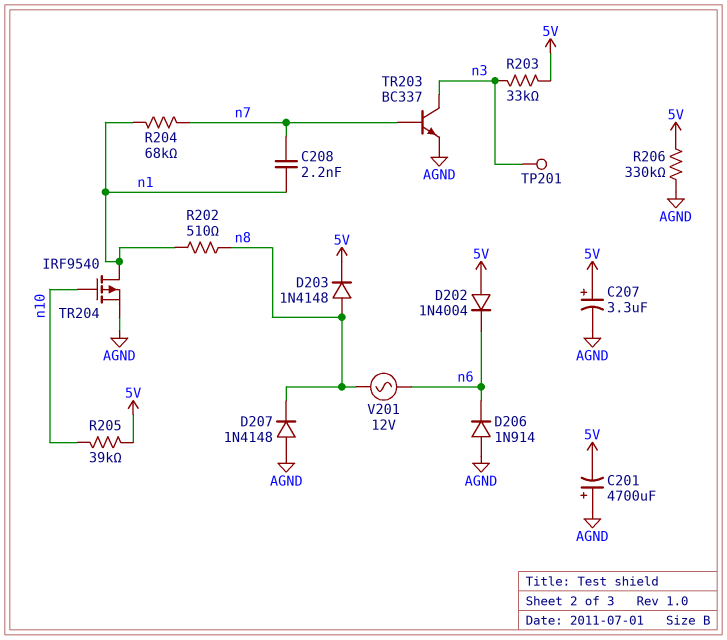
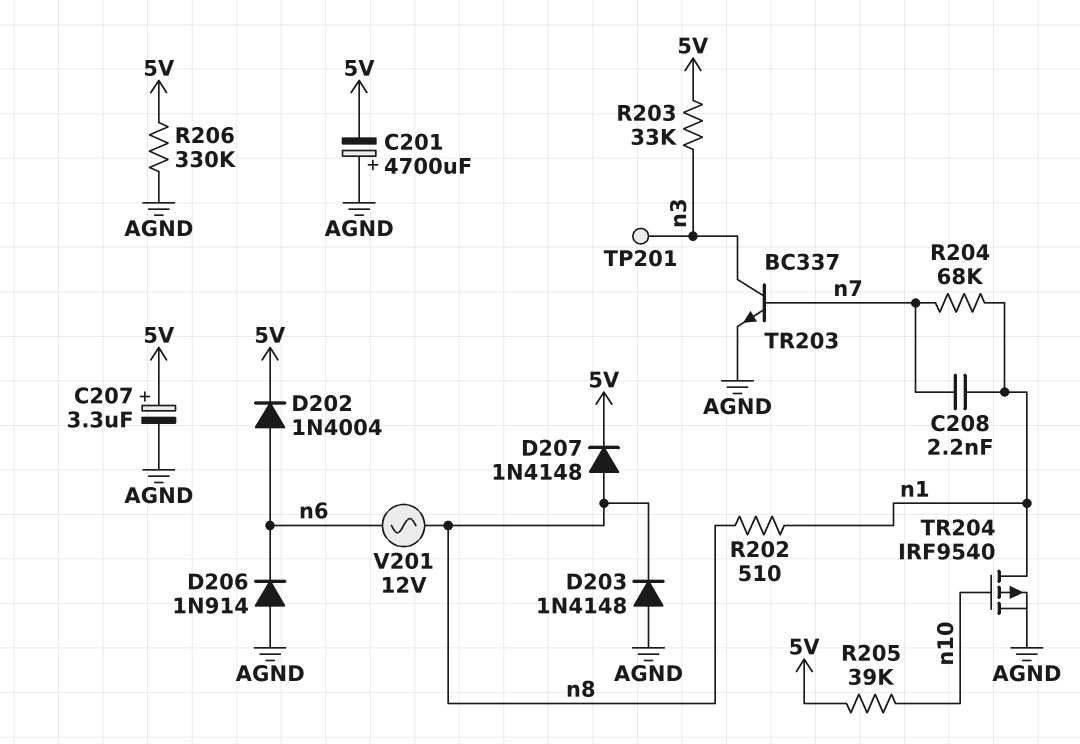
D202: diode 1N4004 (A 5V, K n6) -> diode 1N4004 (A n6, K 5V)
D203: diode 1N4148 (A n8, K 5V) -> diode 1N4148 (A AGND, K n8)
D207: diode 1N4148 (A AGND, K n8) -> diode 1N4148 (A n8, K 5V)

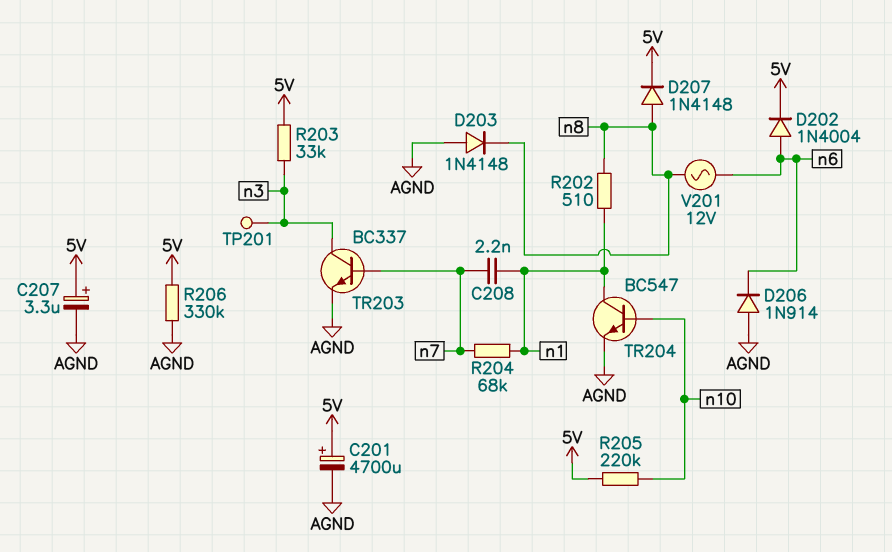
C201: 4700uF (plus AGND, minus 5V) -> 4700uF (plus 5V, minus AGND)
R205: 39k (5V, n10) -> 220k (5V, n10)
TR204: PMOS IRF9540 (G n10, D n1, S AGND) -> NPN BC547 (B n10, C n1, E AGND)

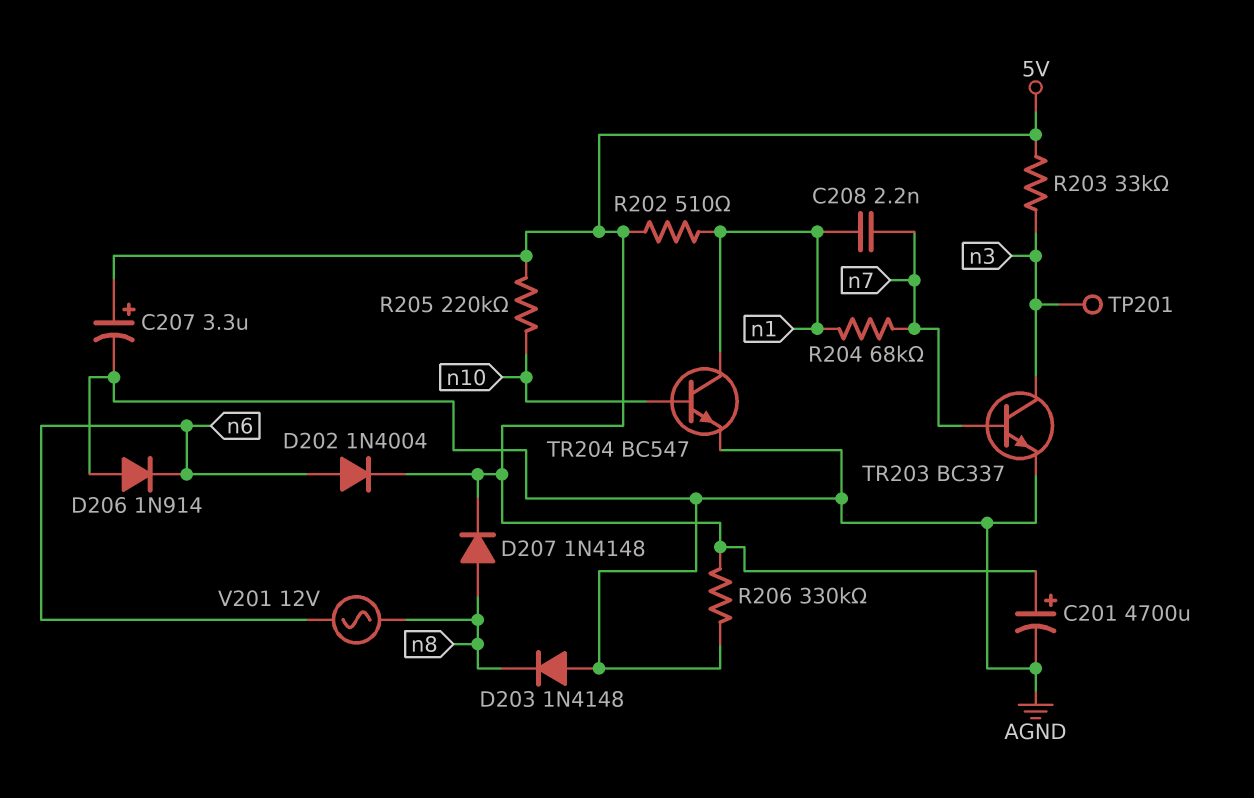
R202: 510 (n1, n8) -> 510 (5V, n1)

